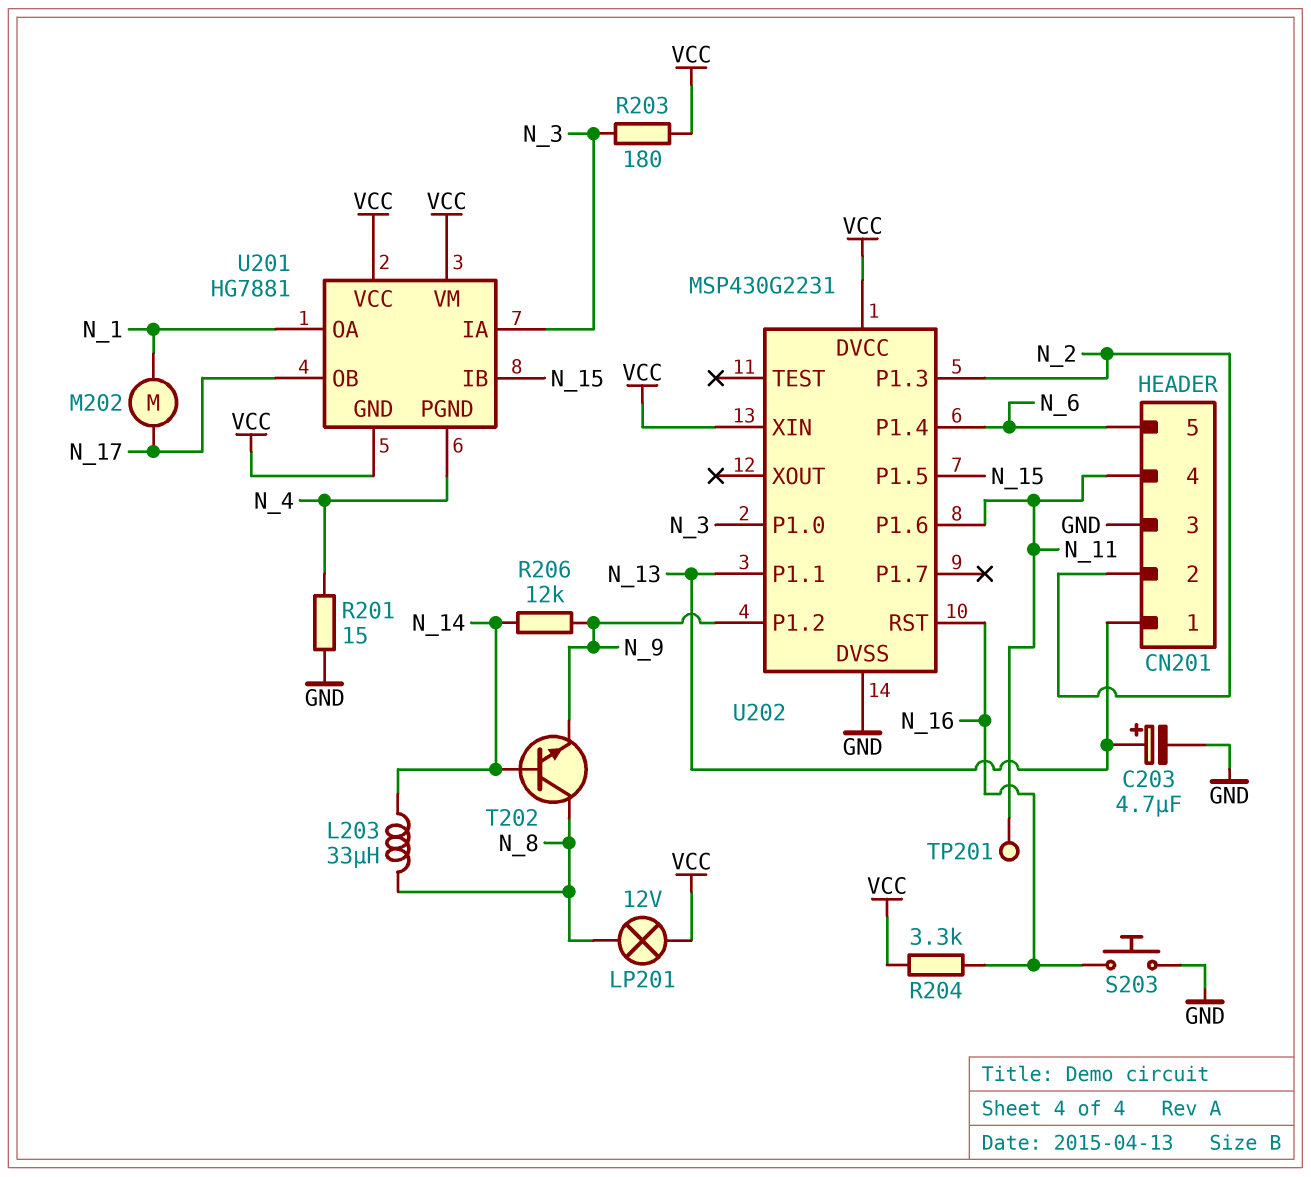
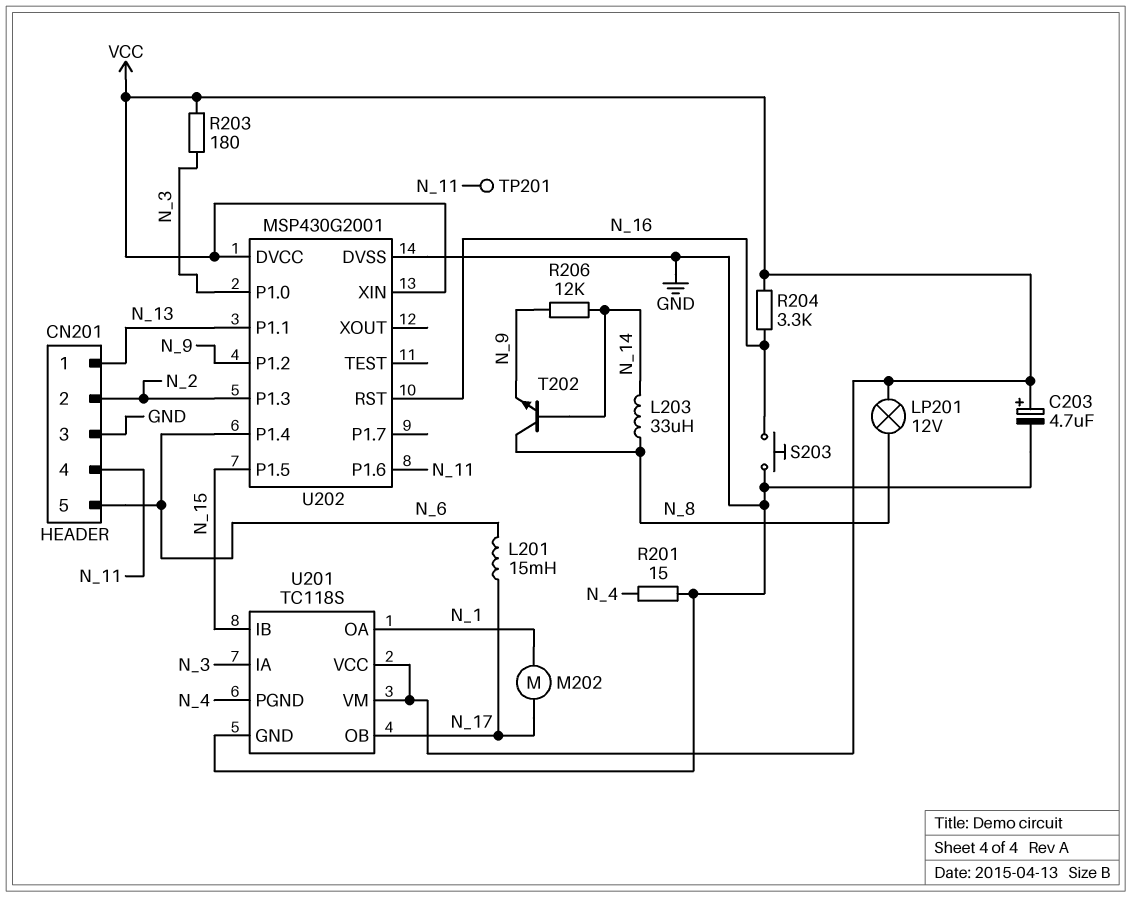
C203: 4.7uF (plus N_13, minus GND) -> 4.7uF (plus VCC, minus GND)
L201: none -> 15mH (N_6, N_17)
U201: HG7881 -> TC118S
U201 pin GND: VCC -> GND
U202: MSP430G2231 -> MSP430G2001

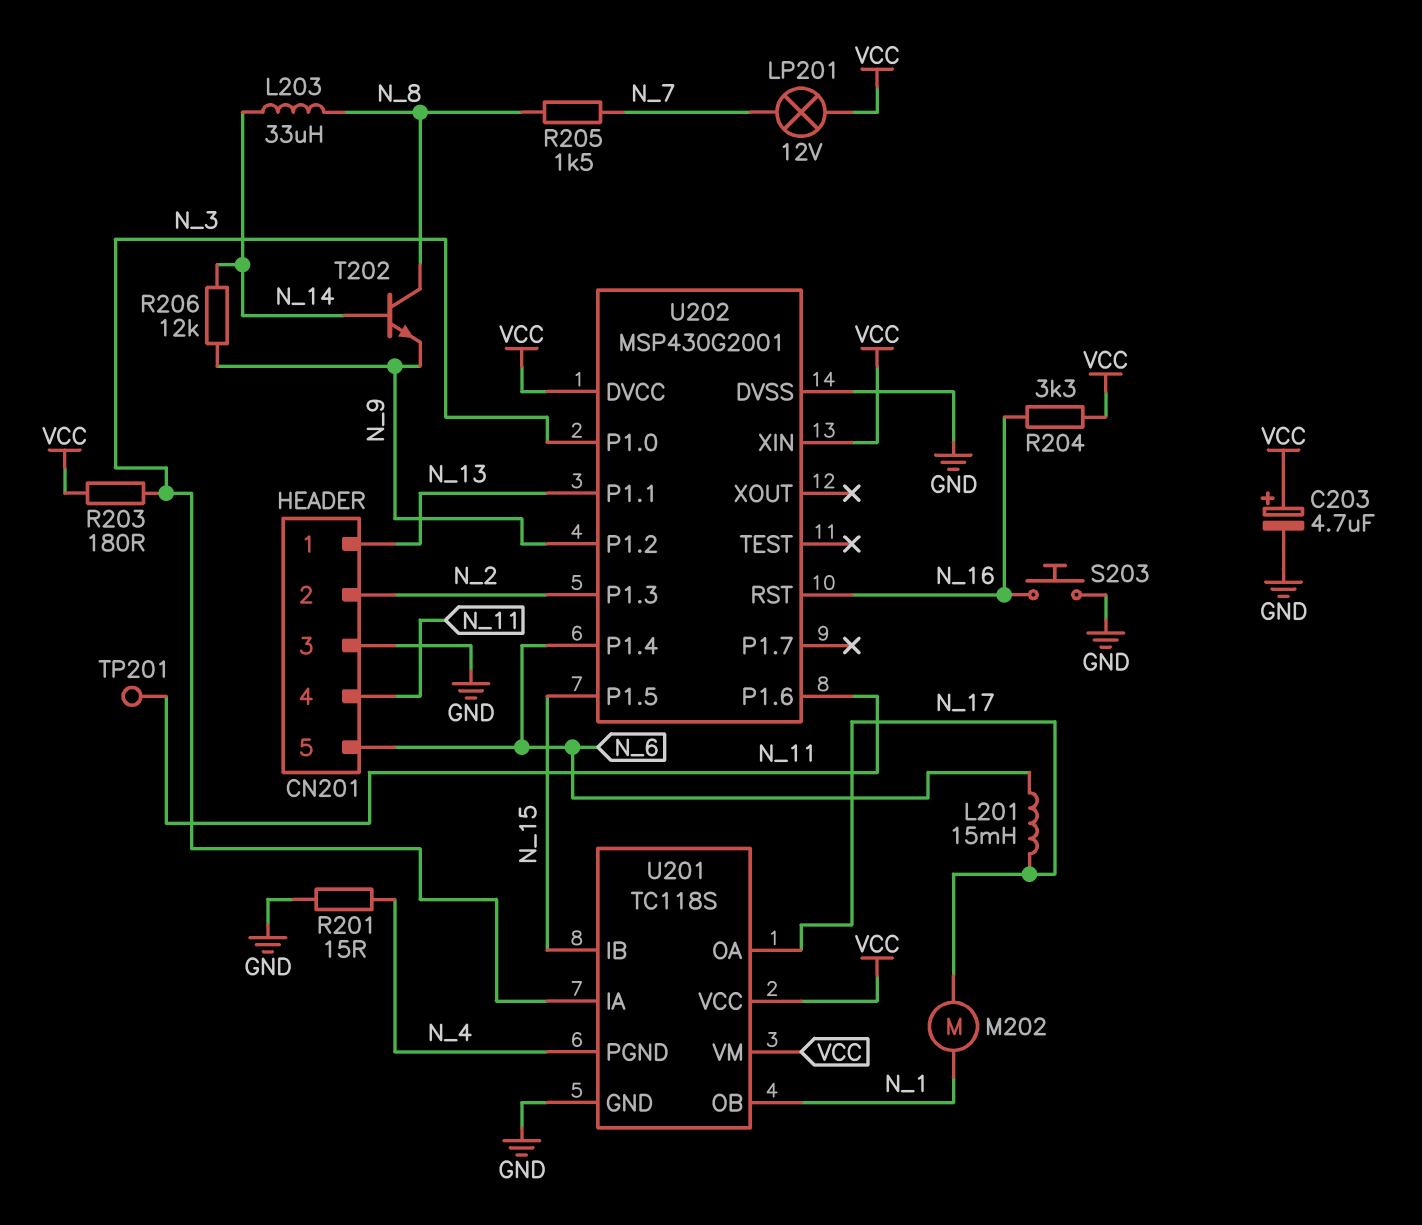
LP201: lamp 12V (N_8, VCC) -> lamp 12V (N_7, VCC)
R205: none -> 1.5k (N_7, N_8)
U201 pin OA: N_1 -> N_17
U201 pin OB: N_17 -> N_1

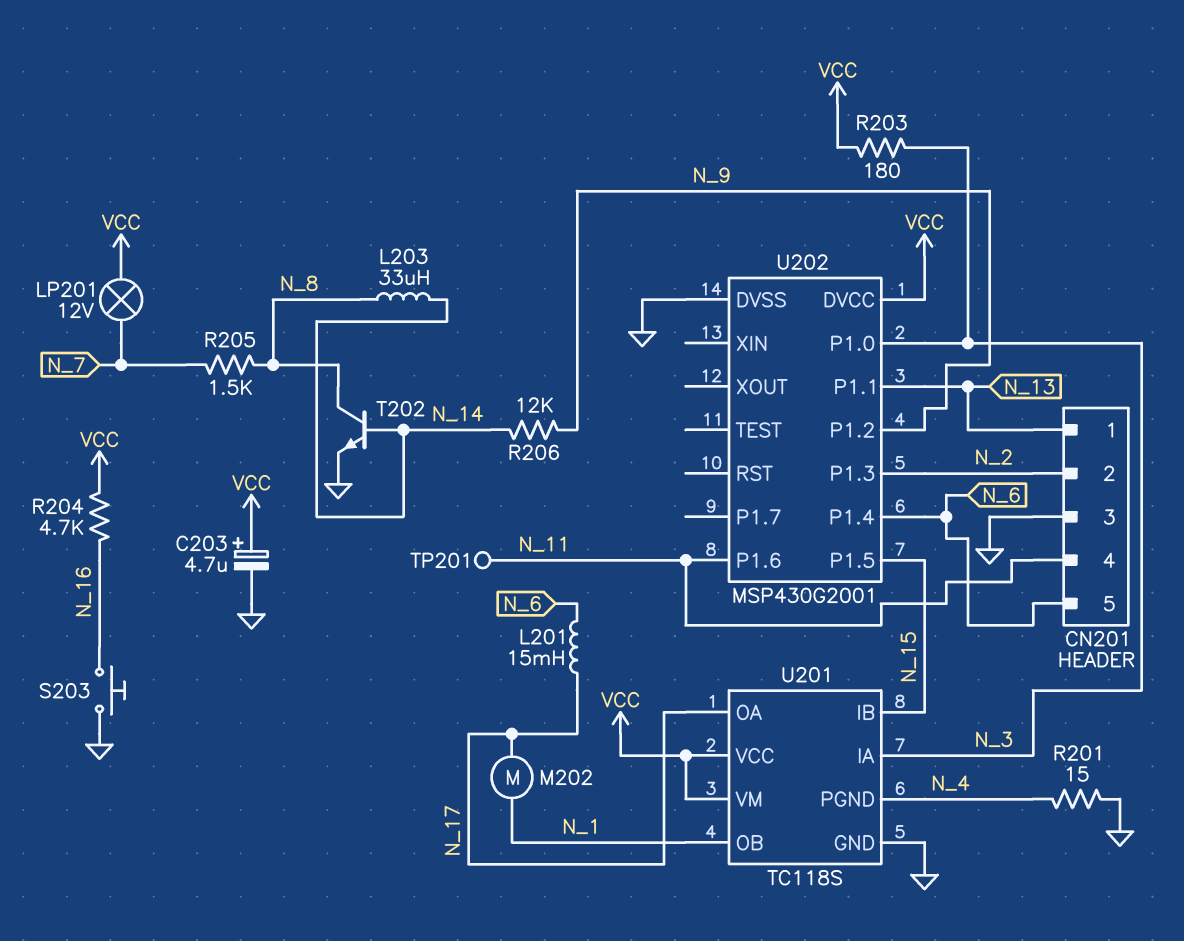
R204: 3.3k (N_16, VCC) -> 4.7k (N_16, VCC)
T202: NPN (B N_14, C N_8, E N_9) -> NPN (B N_14, C N_8, E GND)
U202 pin RST: N_16 -> none
U202 pin XIN: VCC -> none

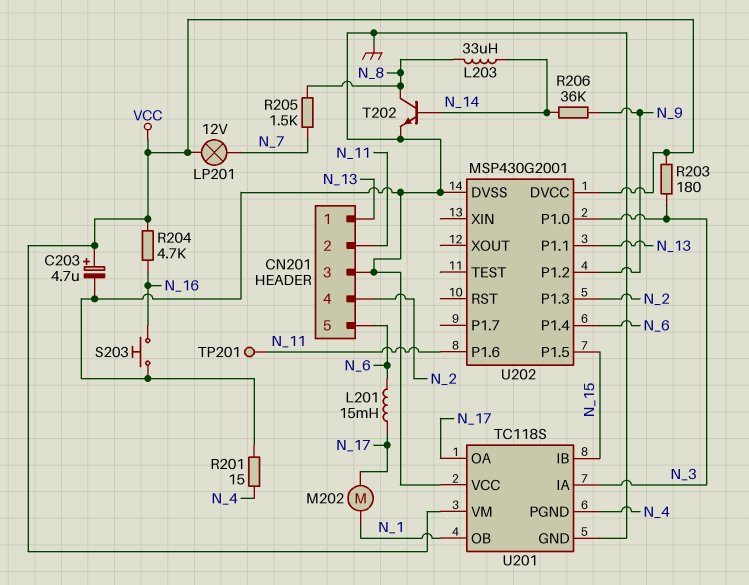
CN201 pin 2: N_2 -> N_11
CN201 pin 4: N_11 -> N_2
R206: 12k (N_9, N_14) -> 36k (N_9, N_14)
U201 pin VCC: VCC -> GND

